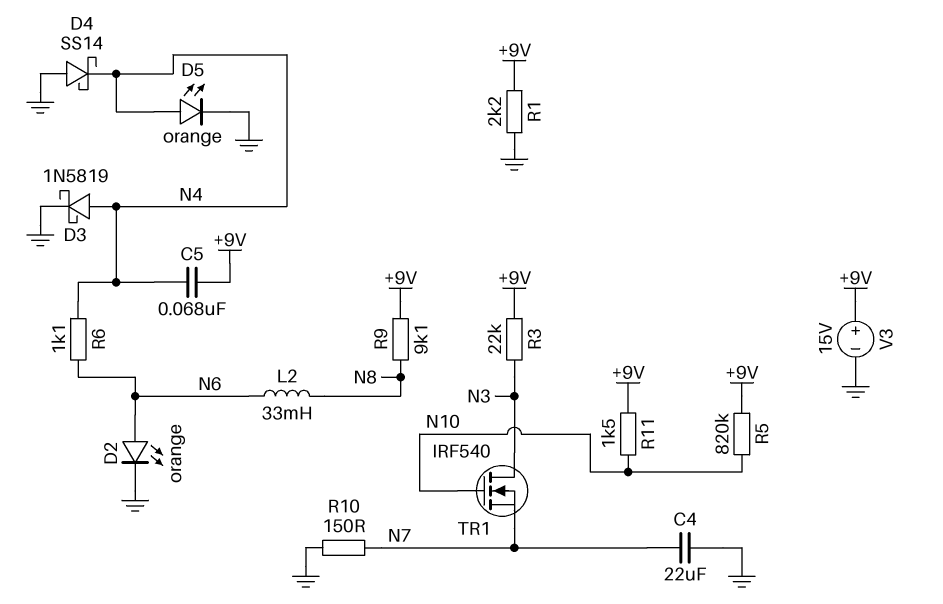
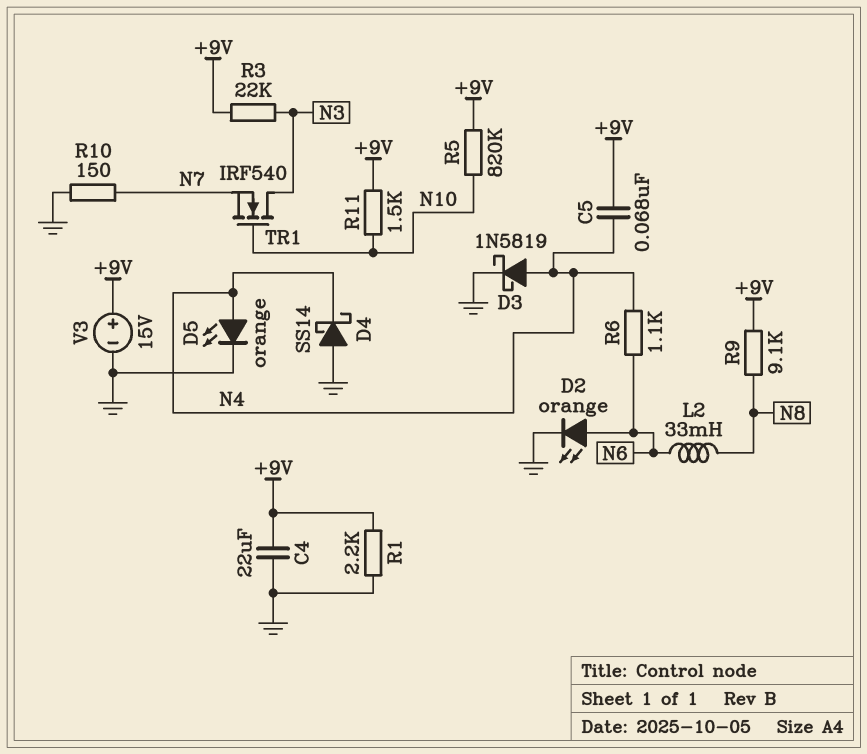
C4: 22uF (GND, N7) -> 22uF (+9V, GND)

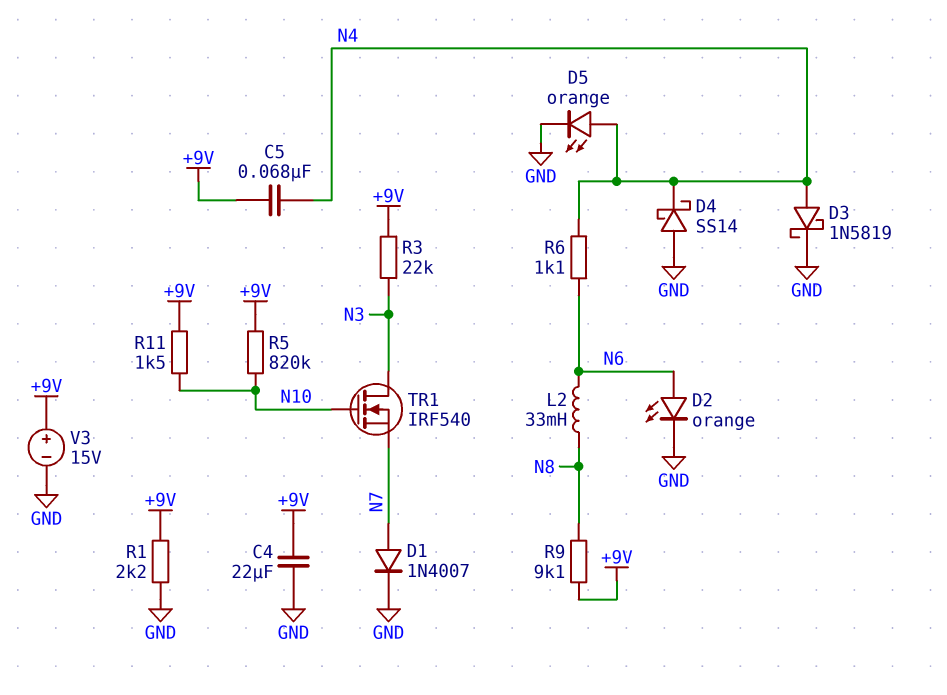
D1: none -> diode 1N4007 (A N7, K GND)
R10: 150 (GND, N7) -> none

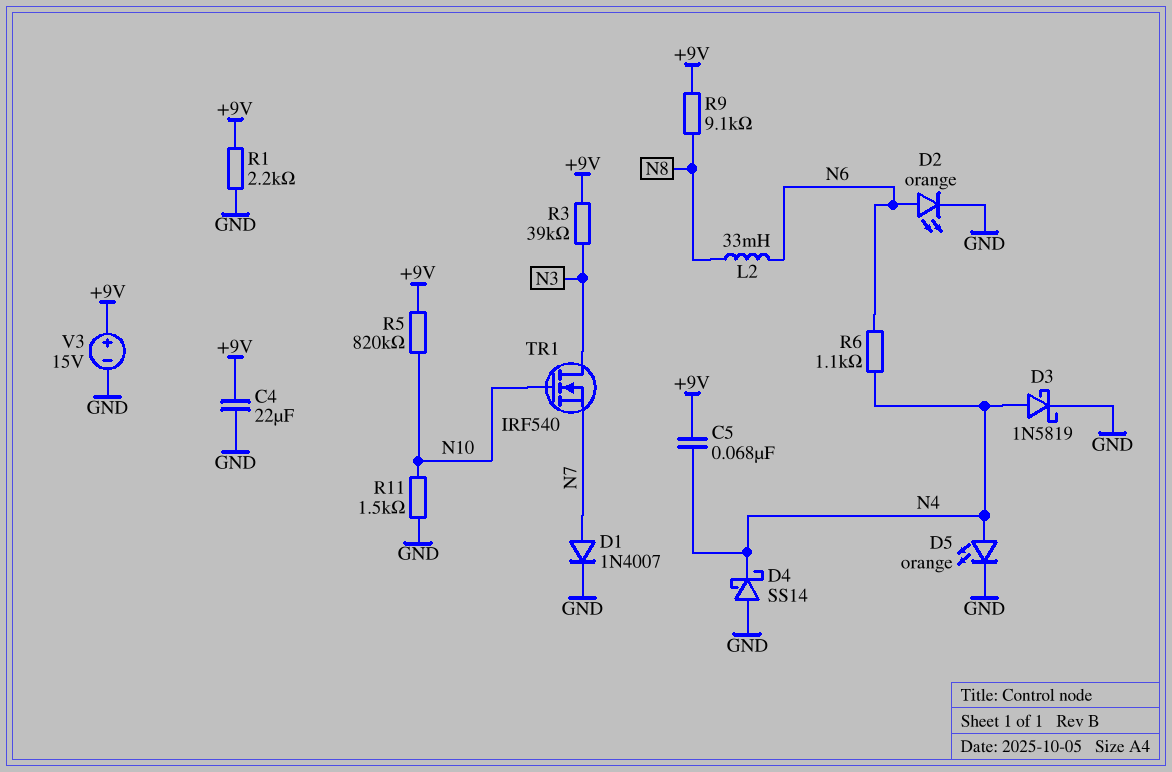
R3: 22k (+9V, N3) -> 39k (+9V, N3)
R11: 1.5k (+9V, N10) -> 1.5k (GND, N10)

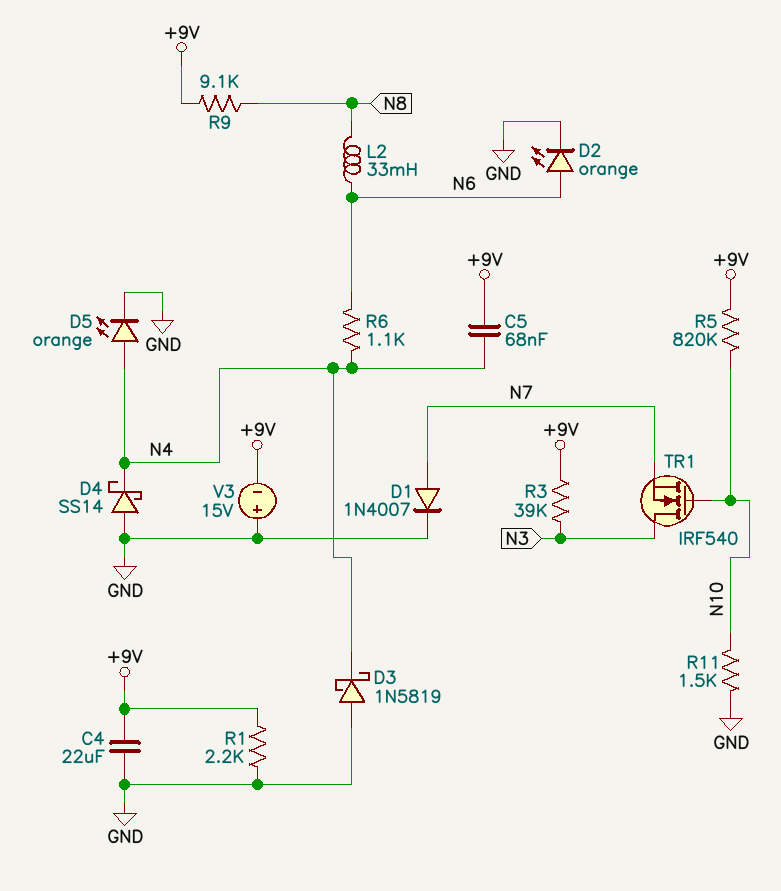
D3: schottky 1N5819 (A N4, K GND) -> schottky 1N5819 (A GND, K N4)
V3: 15V (plus +9V, minus GND) -> 15V (plus GND, minus +9V)

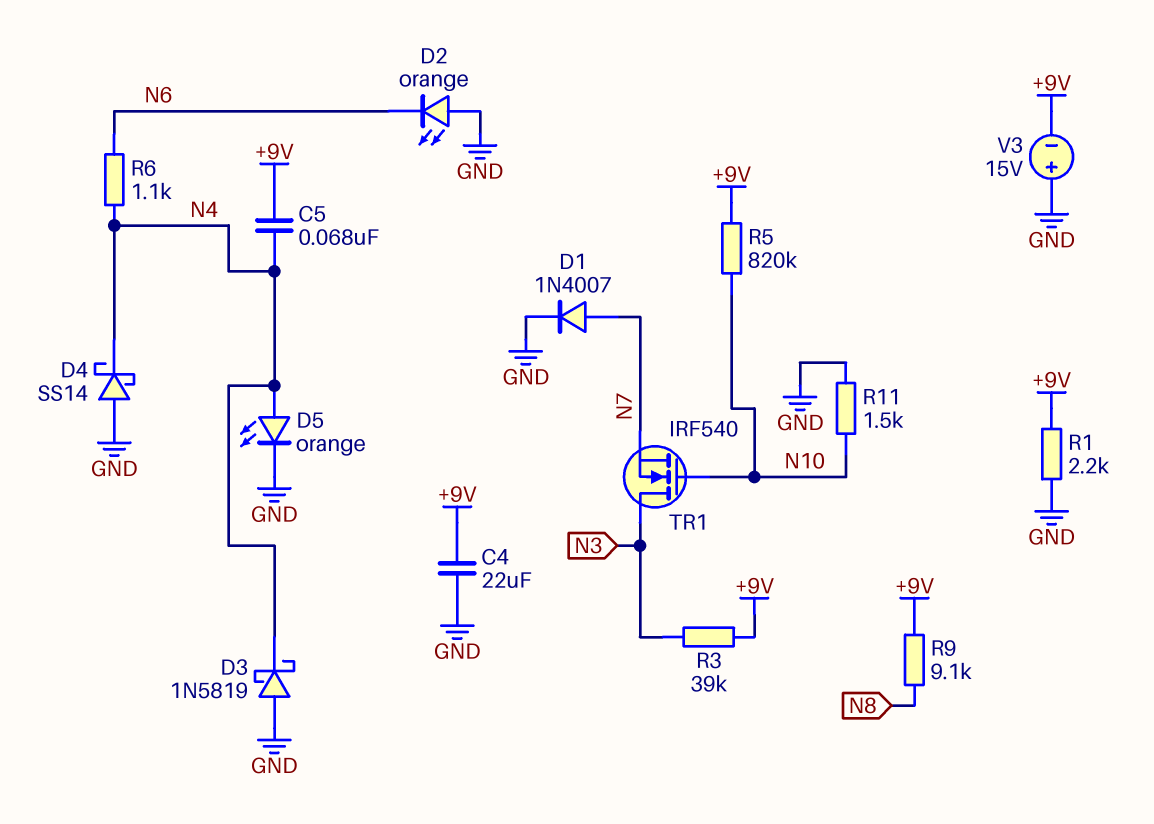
D2: LED orange (A N6, K GND) -> LED orange (A GND, K N6)
L2: 33mH (N6, N8) -> none

